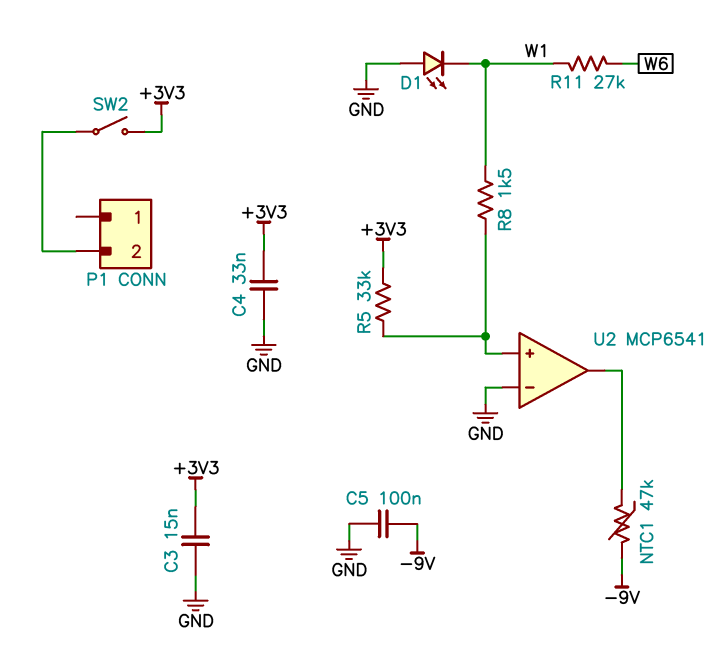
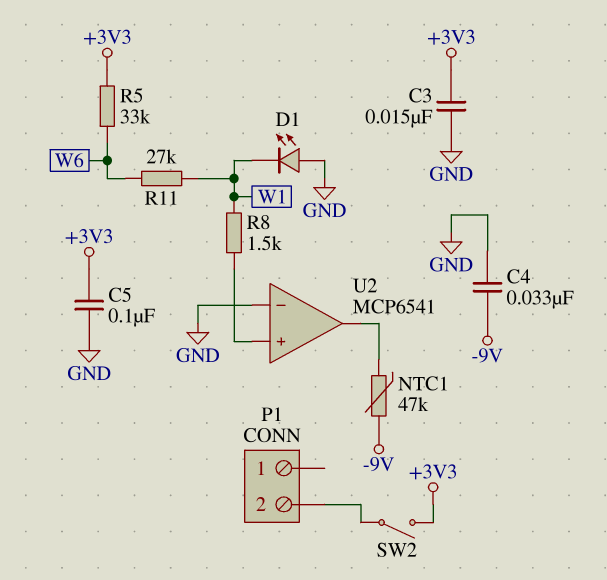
C4: 33nF (+3V3, GND) -> 33nF (-9V, GND)
C5: 100nF (-9V, GND) -> 100nF (+3V3, GND)
R5: 33k (+3V3, U2/in+) -> 33k (+3V3, W6)

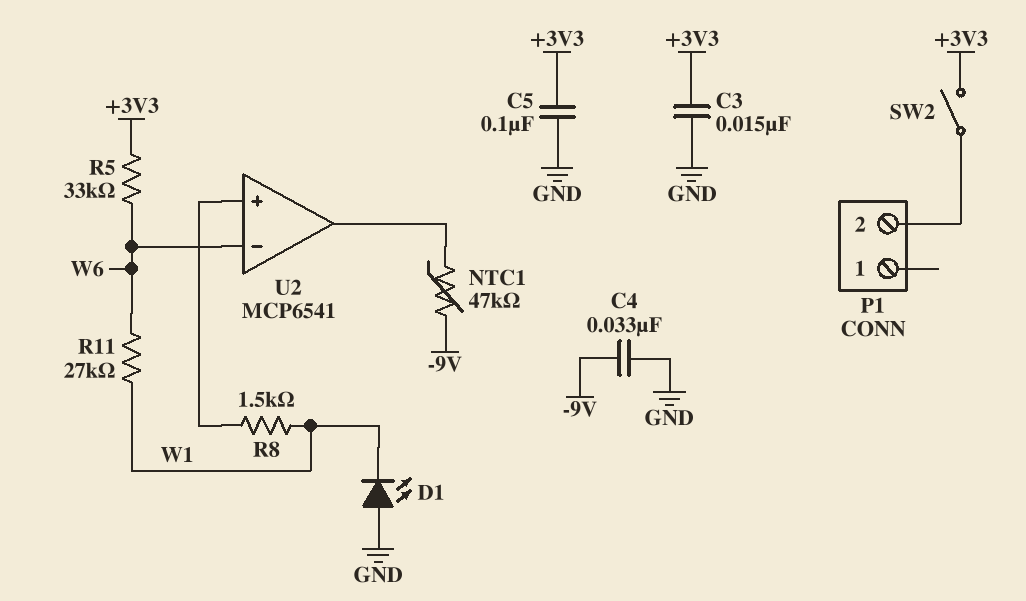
U2 pin in-: GND -> W6

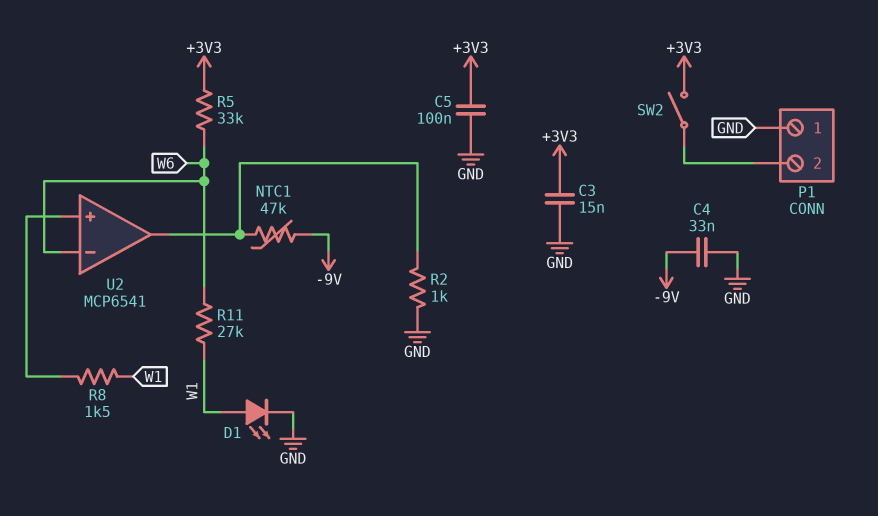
D1: LED (A GND, K W1) -> LED (A W1, K GND)
P1 pin 1: none -> GND
R2: none -> 1k (GND, U2/out)

